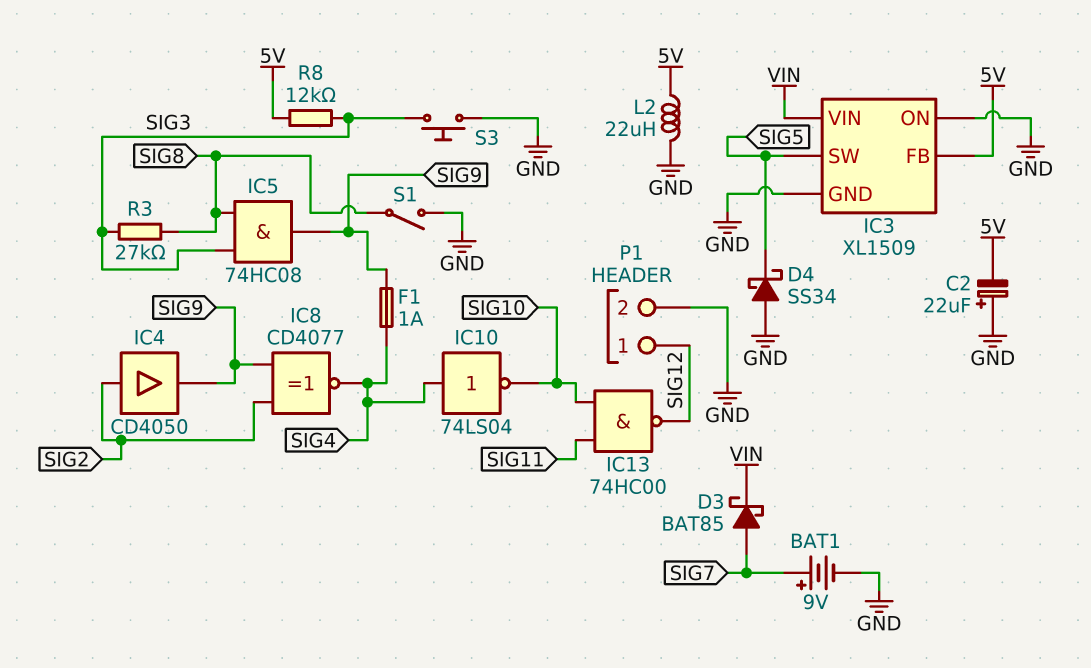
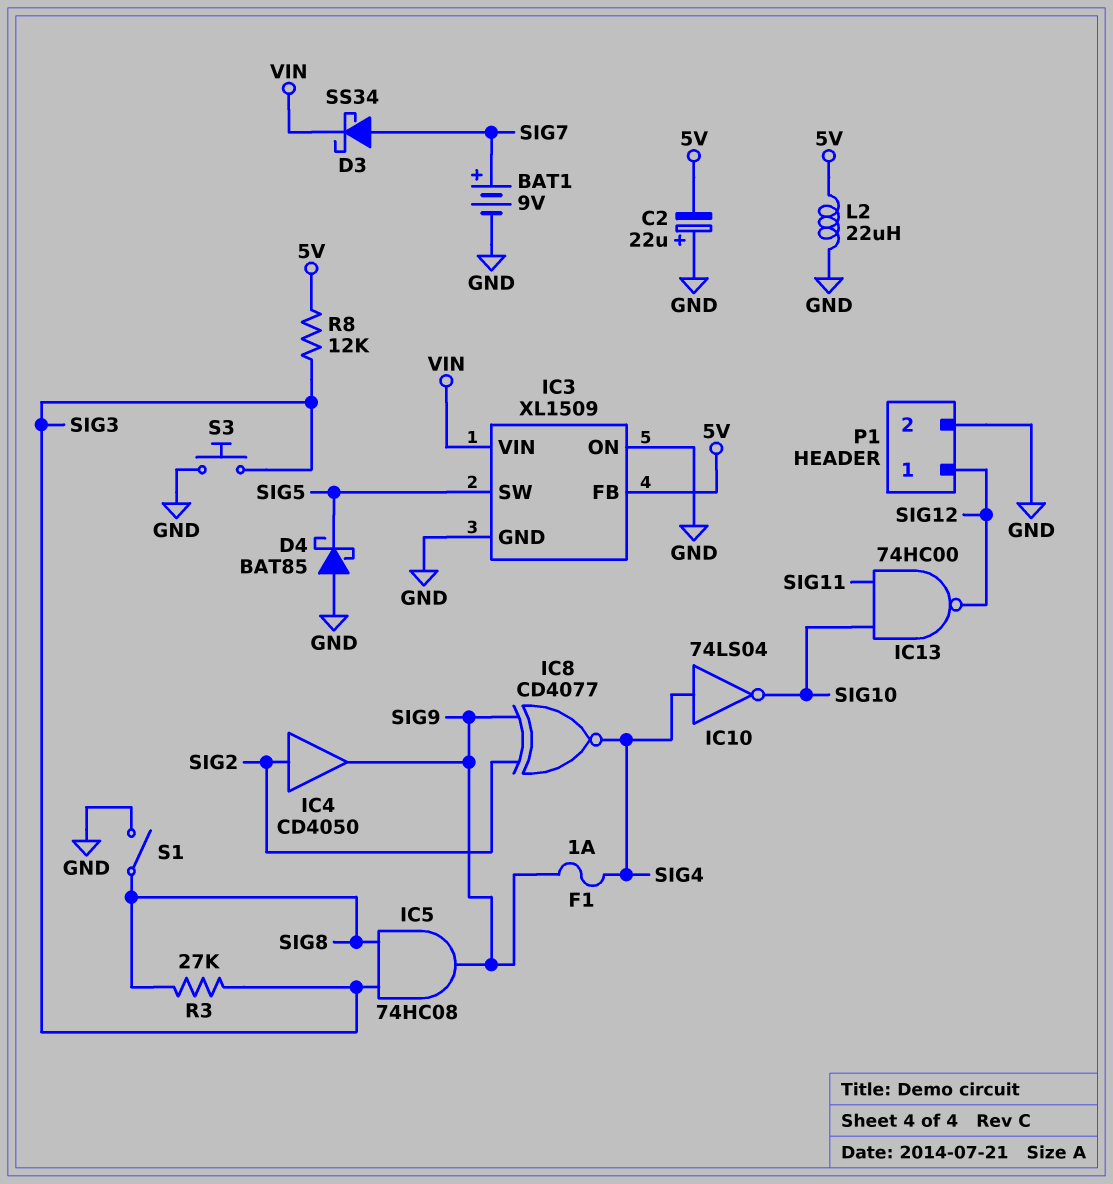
D3: schottky BAT85 (A SIG7, K VIN) -> schottky SS34 (A SIG7, K VIN)
D4: schottky SS34 (A GND, K SIG5) -> schottky BAT85 (A GND, K SIG5)

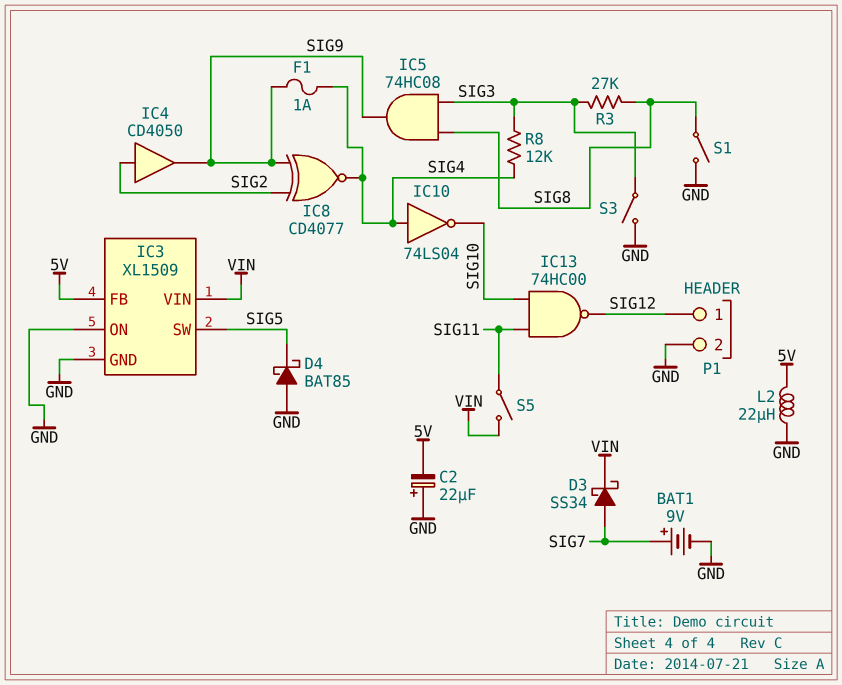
R8: 12k (5V, SIG3) -> 12k (SIG3, SIG4)
S3: button (GND, SIG3) -> switch (GND, SIG3)
S5: none -> switch (SIG11, VIN)

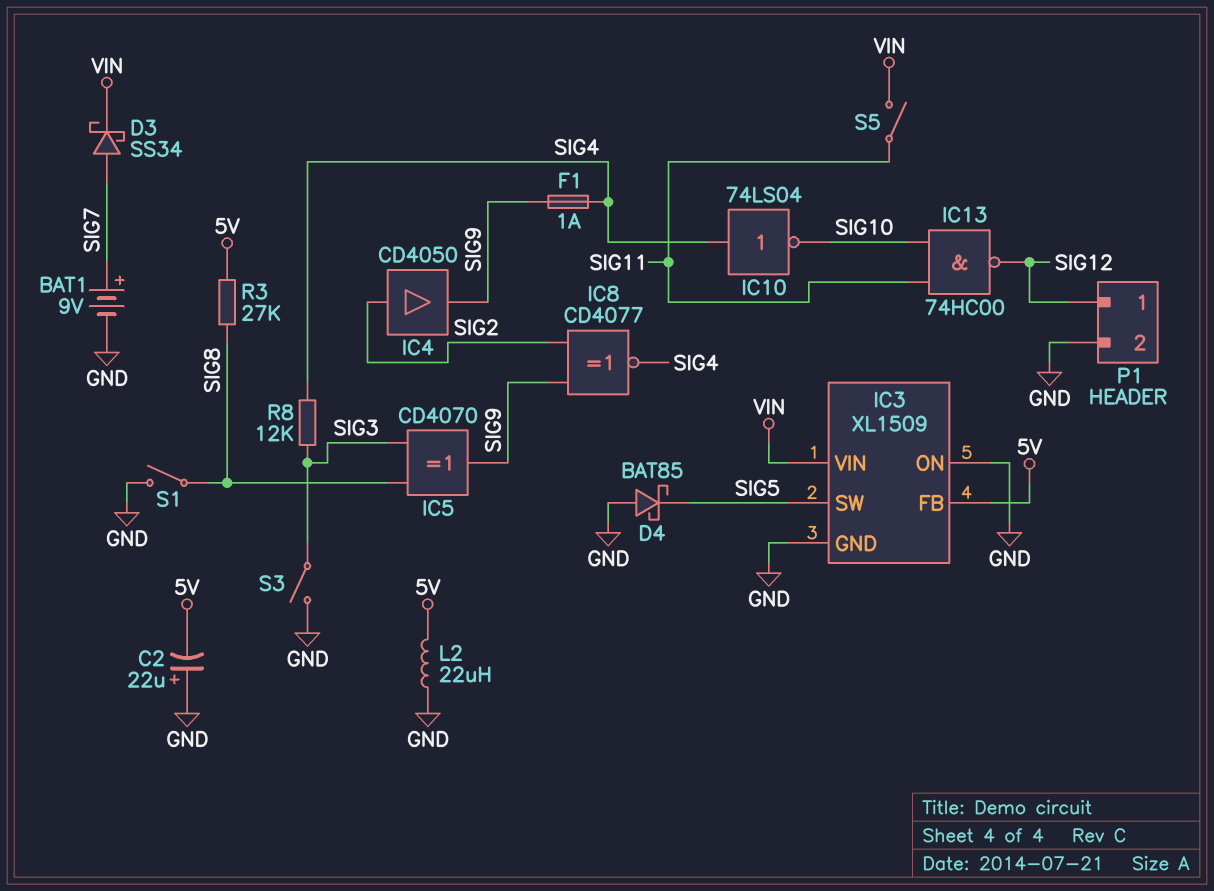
IC5: AND 74HC08 (in SIG3, in SIG8, out SIG9) -> XOR CD4070 (in SIG3, in SIG8, out SIG9)
R3: 27k (SIG3, SIG8) -> 27k (5V, SIG8)

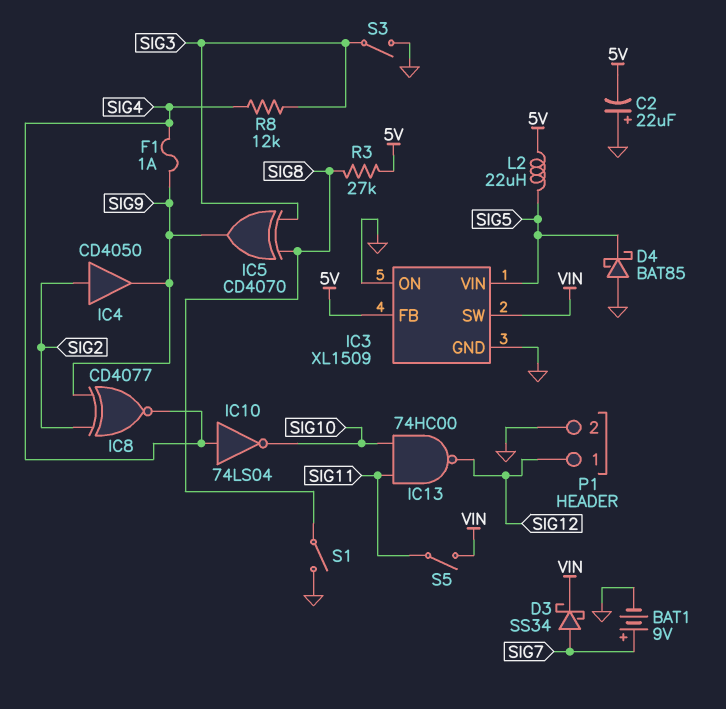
IC3 pin SW: SIG5 -> VIN
IC3 pin VIN: VIN -> SIG5
L2: 22uH (5V, GND) -> 22uH (5V, SIG5)

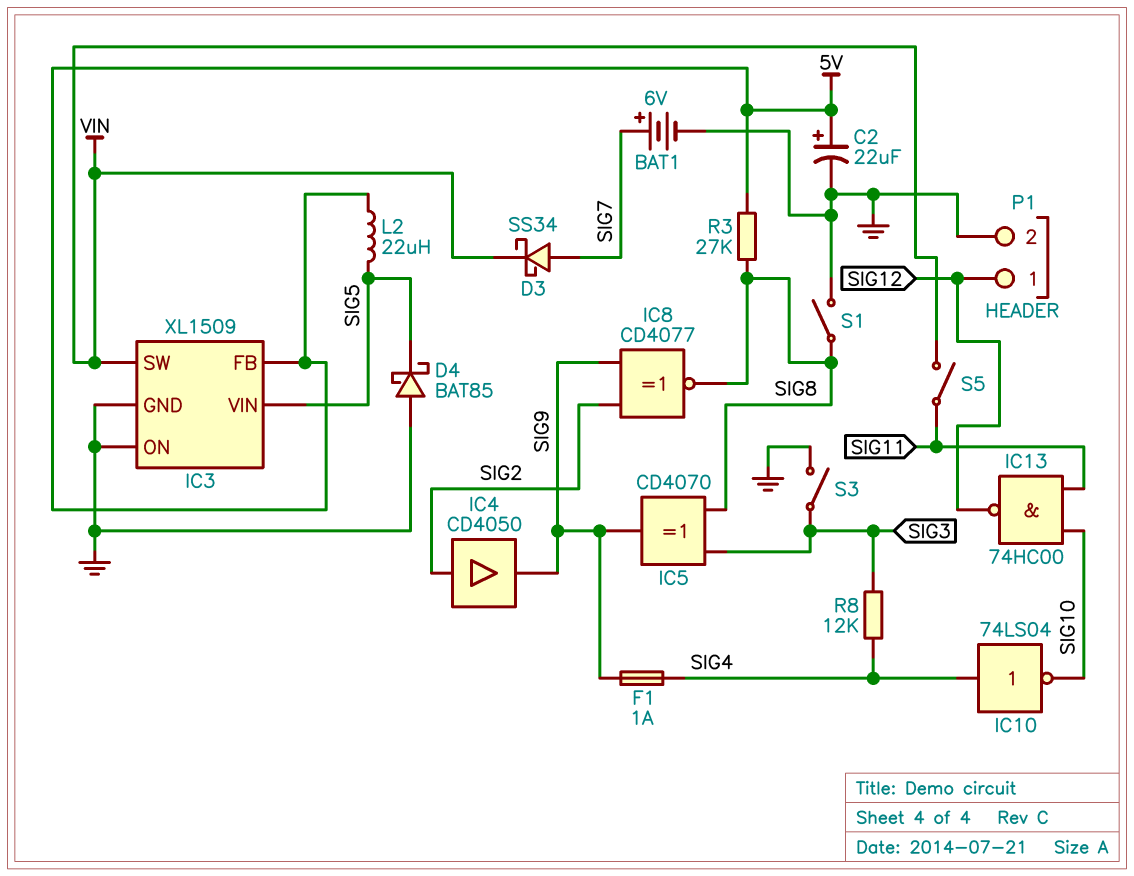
BAT1: 9V (plus SIG7, minus GND) -> 6V (plus SIG7, minus GND)
C2: 22uF (plus GND, minus 5V) -> 22uF (plus 5V, minus GND)
IC8: XNOR CD4077 (in SIG2, in SIG9, out SIG4) -> XNOR CD4077 (in SIG2, in SIG9, out SIG8)

